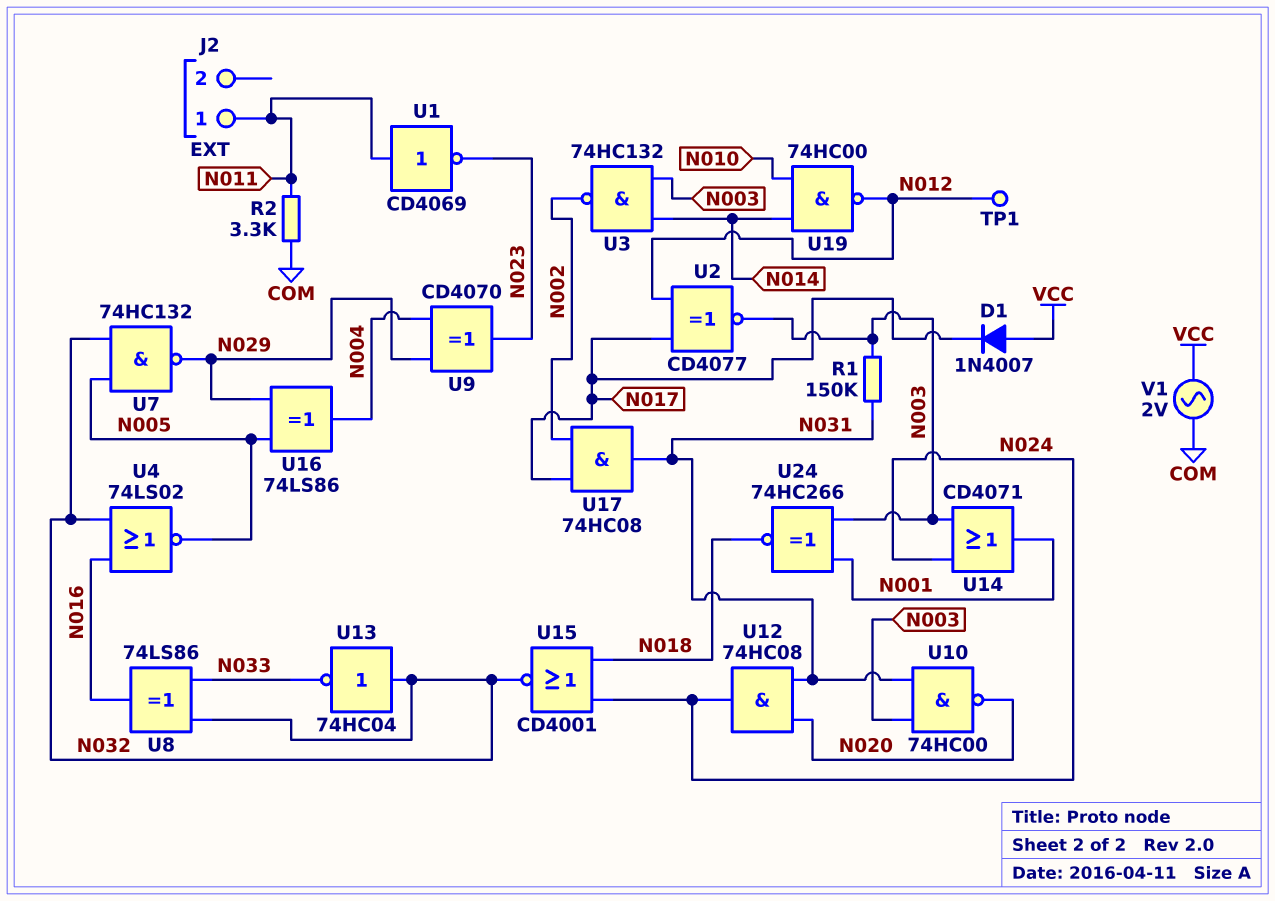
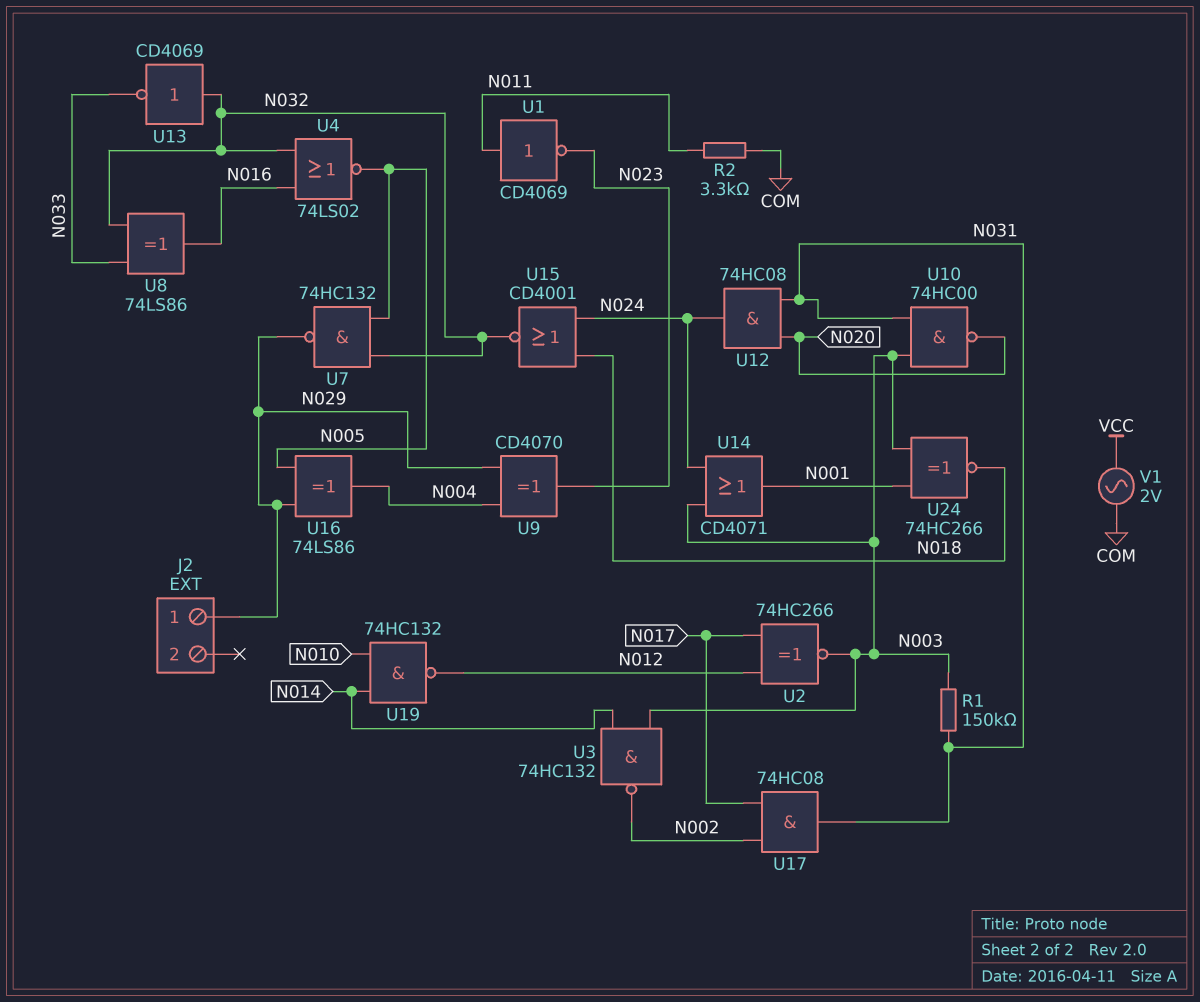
D1: diode 1N4007 (A VCC, K N017) -> none
J2 pin 1: N011 -> N029
TP1: test point (N012) -> none
U2: XNOR CD4077 (in N012, in N017, out N003) -> XNOR 74HC266 (in N012, in N017, out N003)
U13: NOT 74HC04 (in N032, out N033) -> NOT CD4069 (in N032, out N033)
U19: NAND 74HC00 (in N010, in N014, out N012) -> NAND 74HC132 (in N010, in N014, out N012)

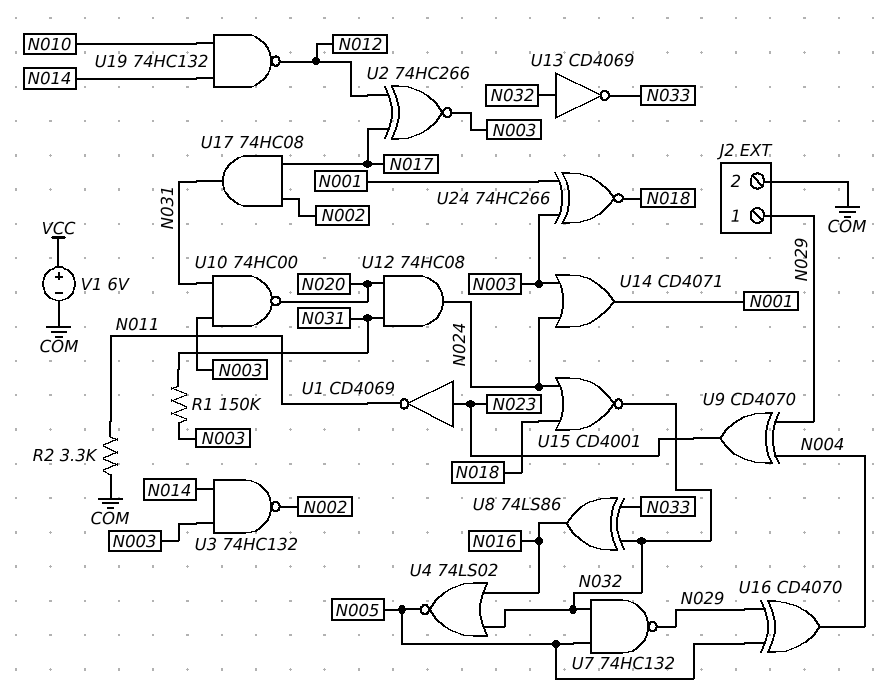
J2 pin 2: none -> COM
U1: NOT CD4069 (in N011, out N023) -> NOT CD4069 (in N023, out N011)
U16: XOR 74LS86 (in N005, in N029, out N004) -> XOR CD4070 (in N005, in N029, out N004)
V1: AC 2V (COM, VCC) -> 6V (plus VCC, minus COM)

